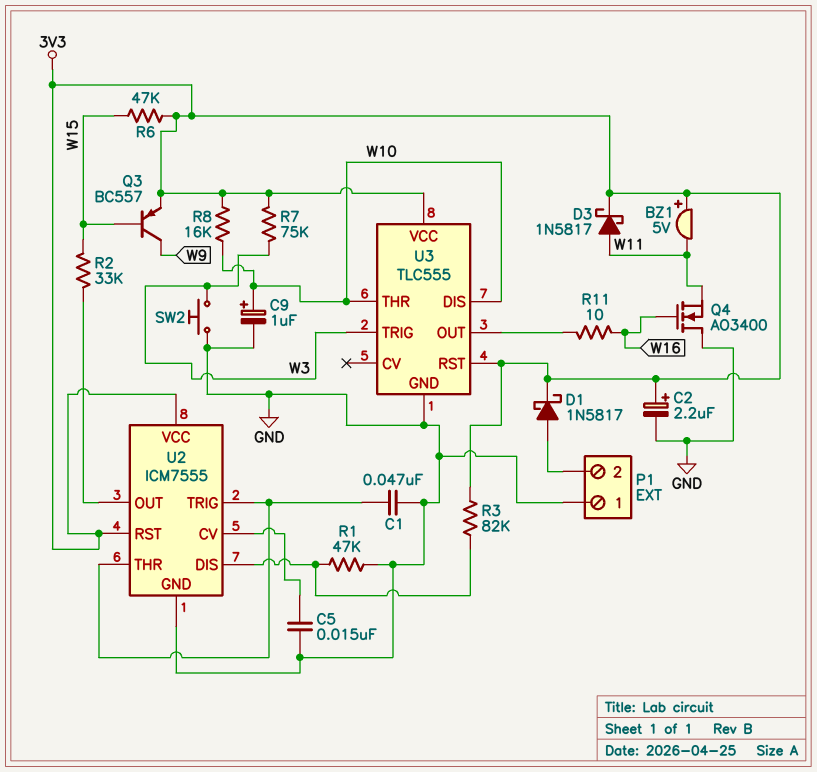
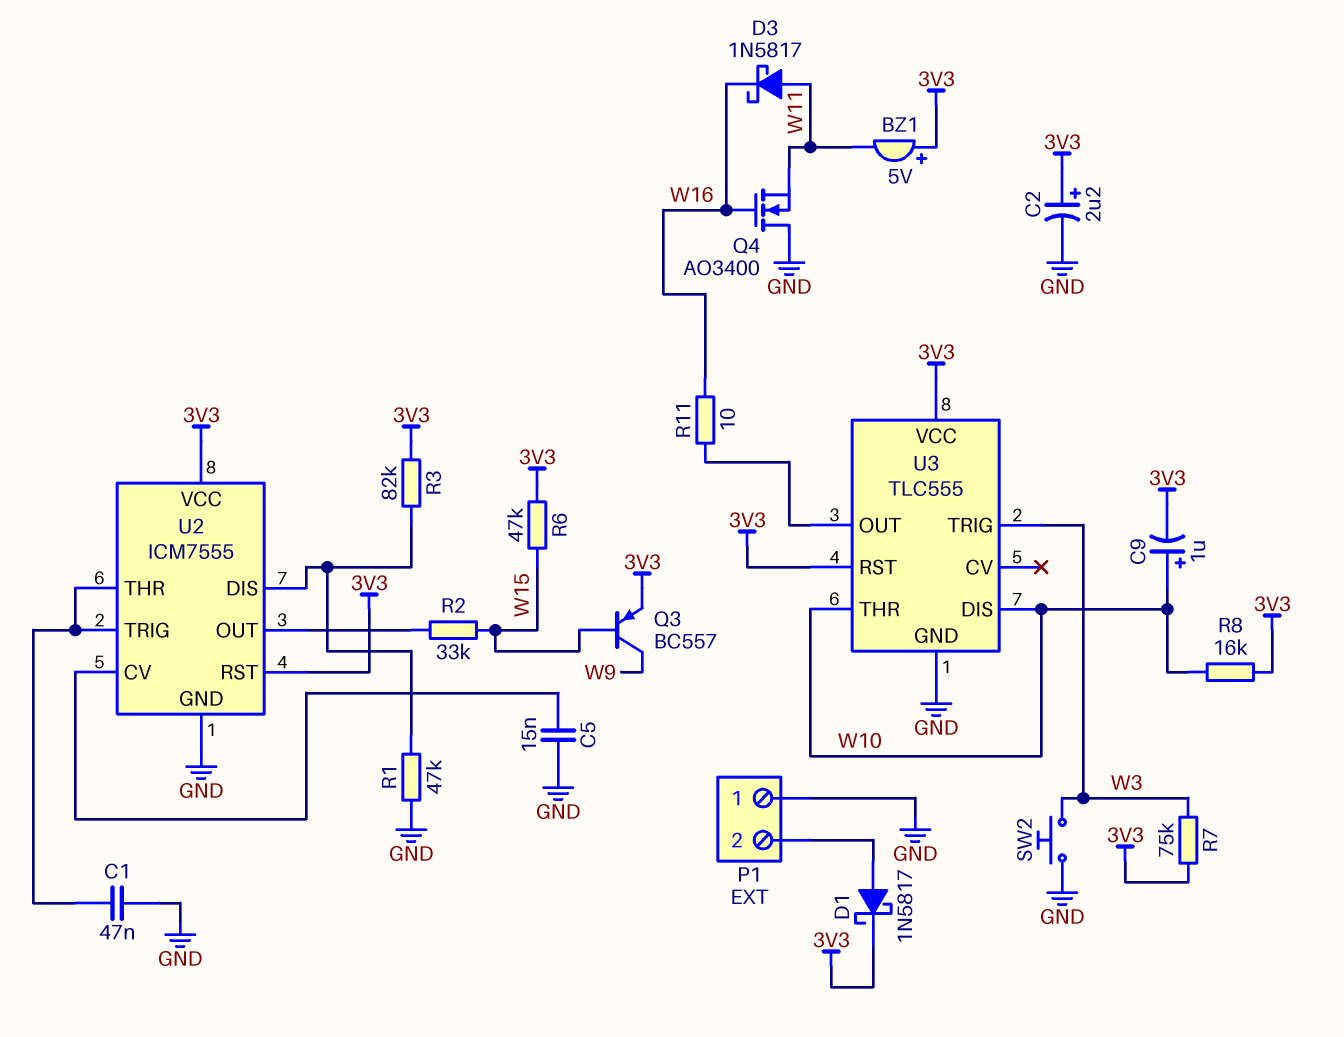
C9: 1uF (plus W10, minus GND) -> 1uF (plus W10, minus 3V3)
D3: schottky 1N5817 (A W11, K 3V3) -> schottky 1N5817 (A W11, K W16)

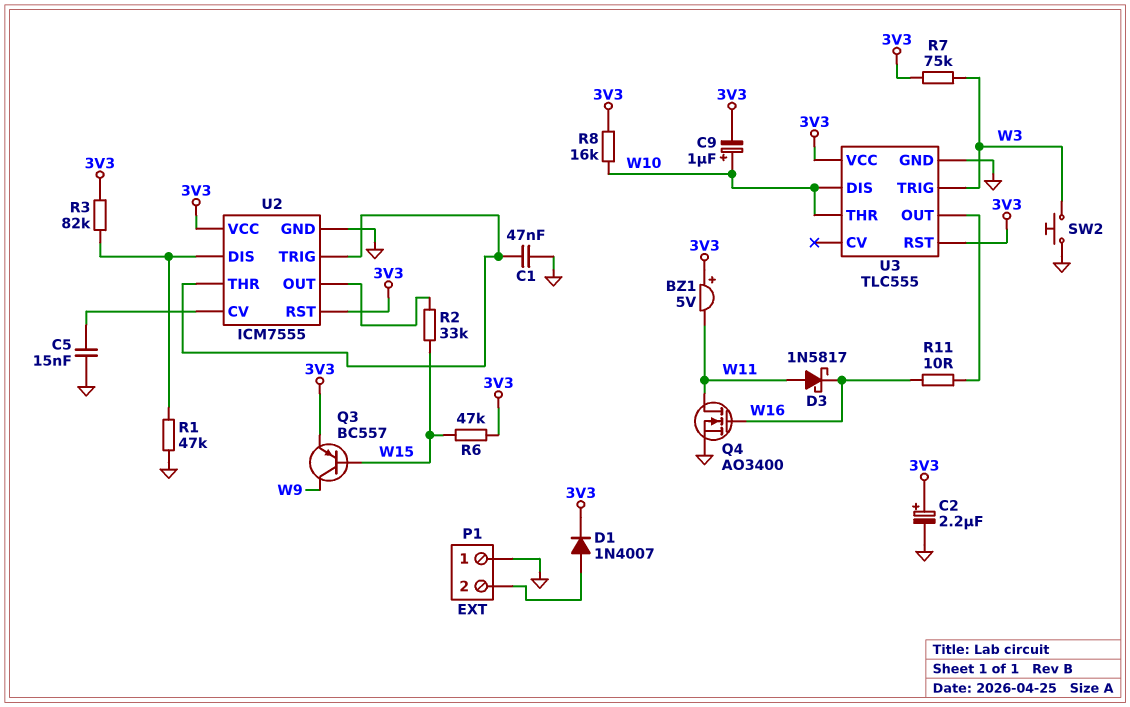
D1: schottky 1N5817 (A P1/2, K 3V3) -> diode 1N4007 (A P1/2, K 3V3)
Q4: NMOS AO3400 (G W16, D GND, S W11) -> NMOS AO3400 (G W16, D W11, S GND)

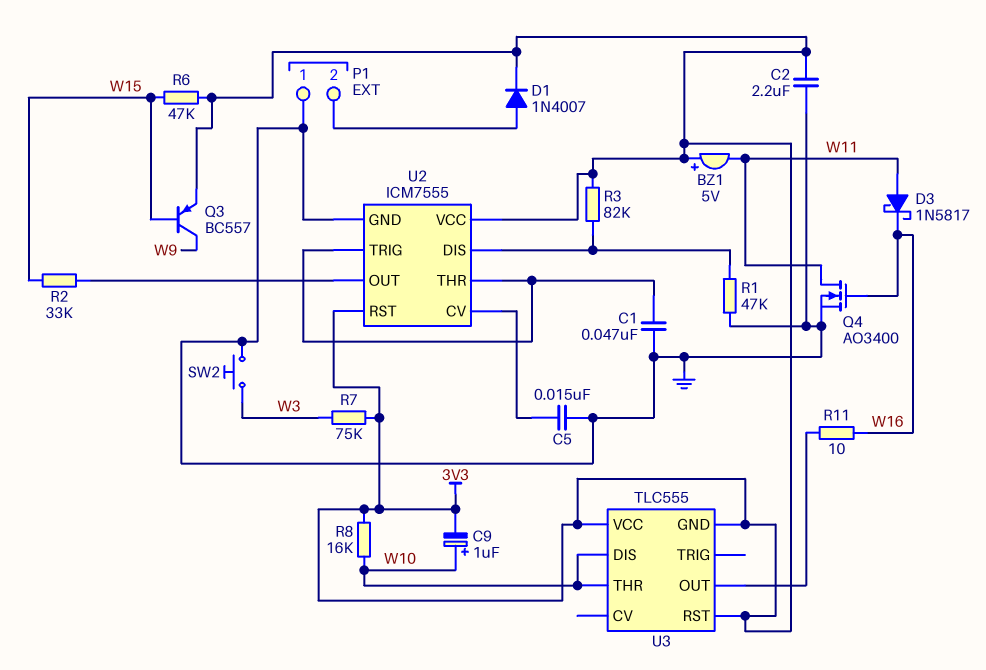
C2: 2.2uF (plus 3V3, minus GND) -> 2.2uF (3V3, GND)
U3 pin GND: GND -> 3V3
U3 pin TRIG: W3 -> none

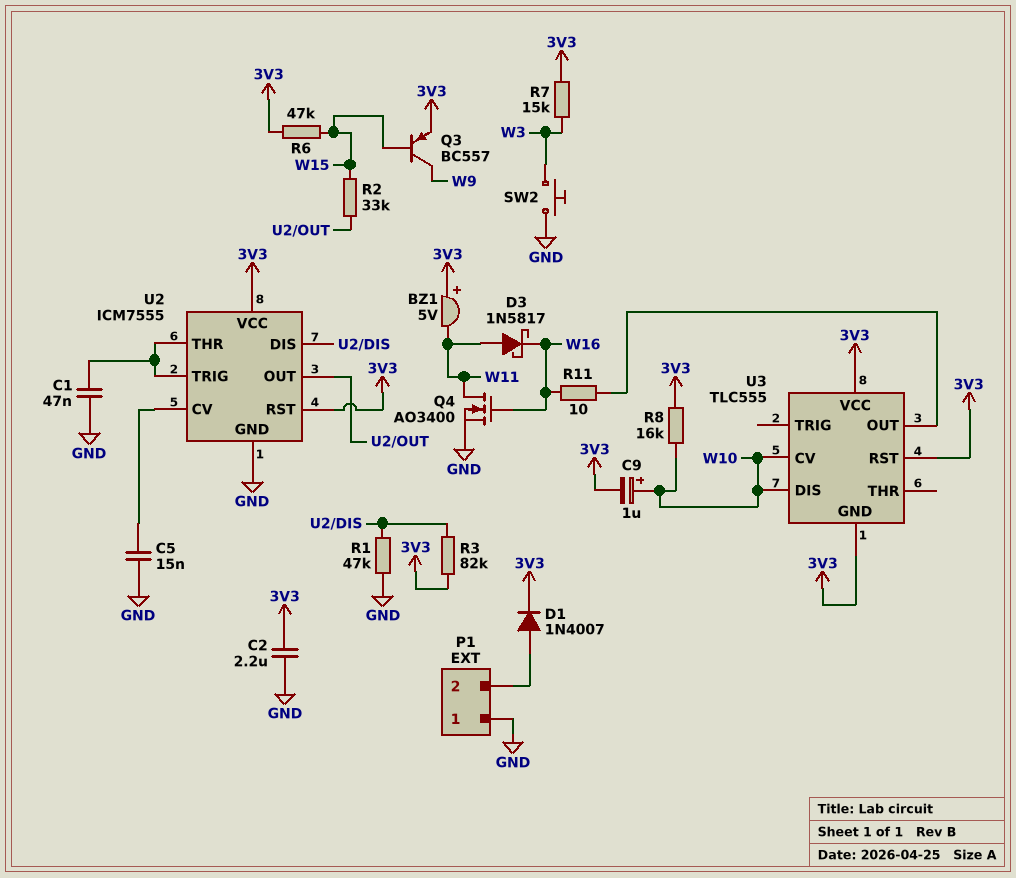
R7: 75k (3V3, W3) -> 15k (3V3, W3)
U3 pin CV: none -> W10
U3 pin THR: W10 -> none

